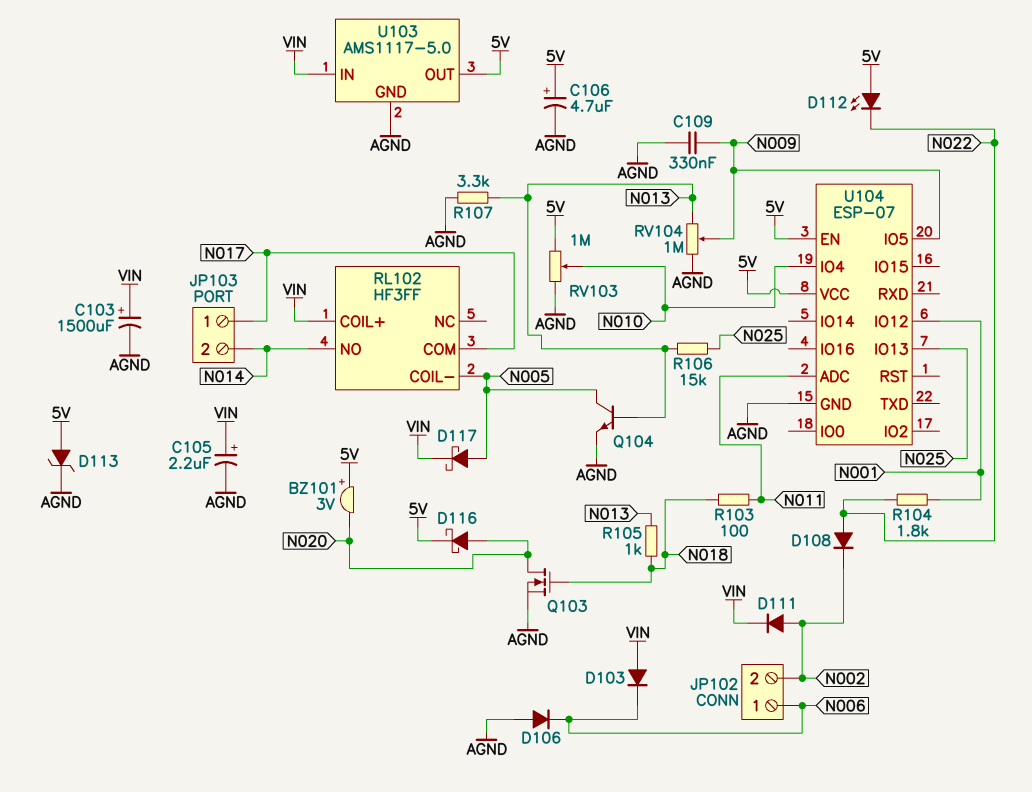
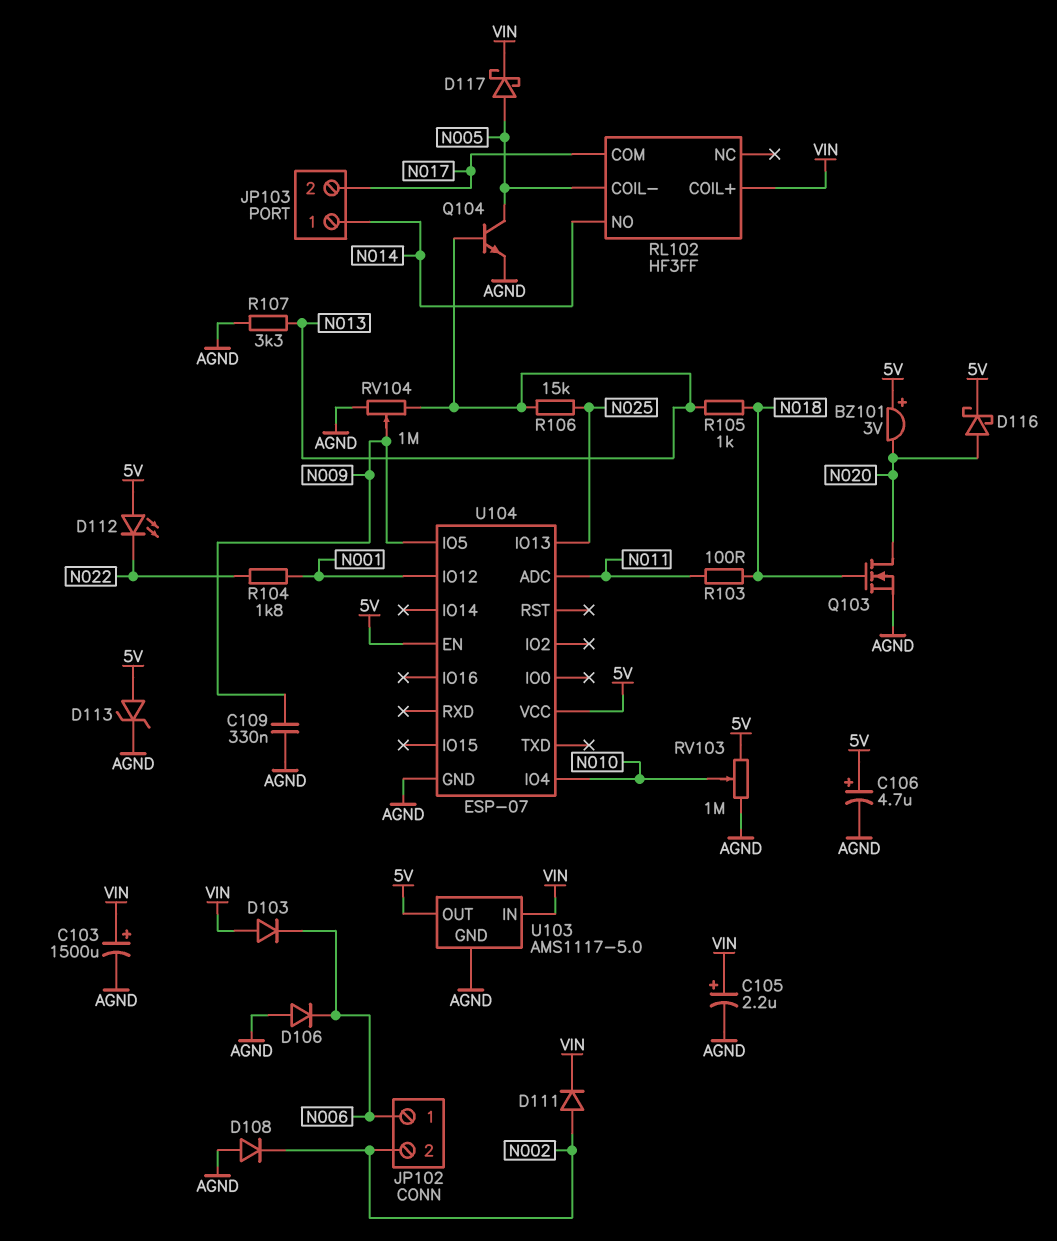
D108: diode (A N022, K N002) -> diode (A AGND, K N002)
JP103 pin 1: N017 -> N014
JP103 pin 2: N014 -> N017

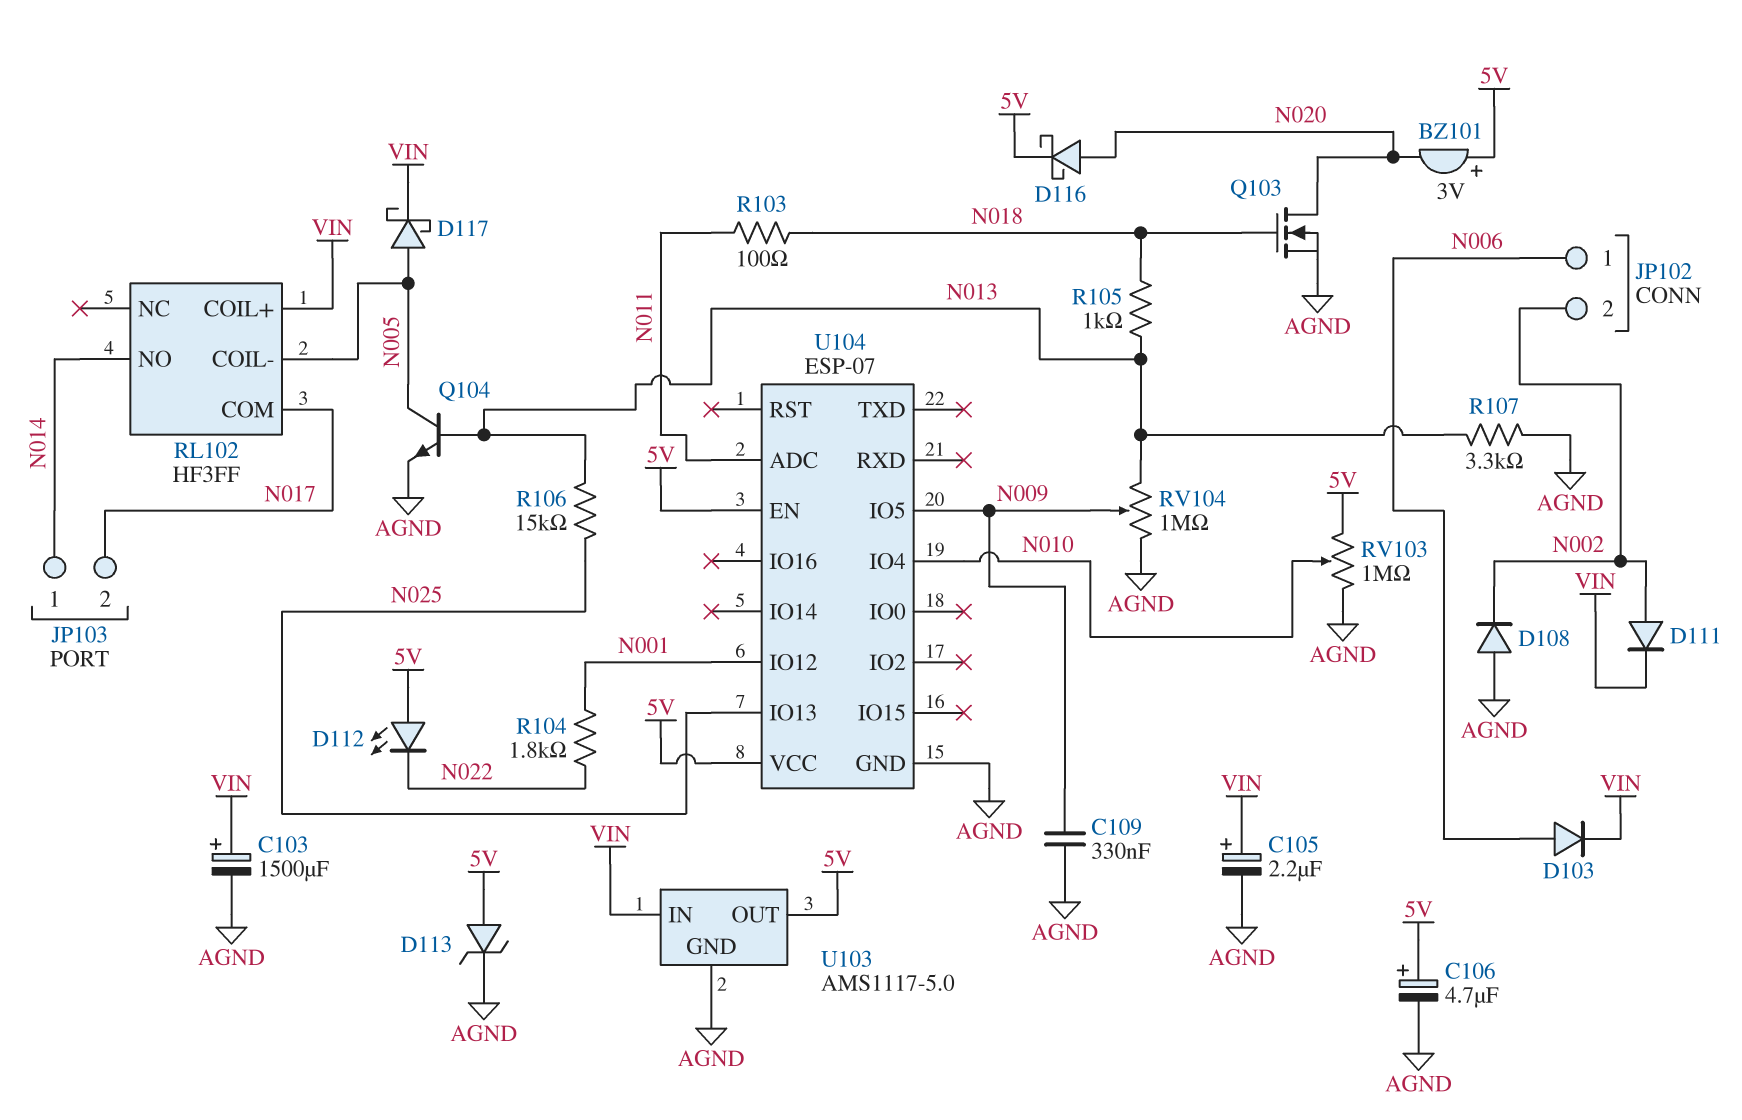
D103: diode (A VIN, K N006) -> diode (A N006, K VIN)
D106: diode (A AGND, K N006) -> none

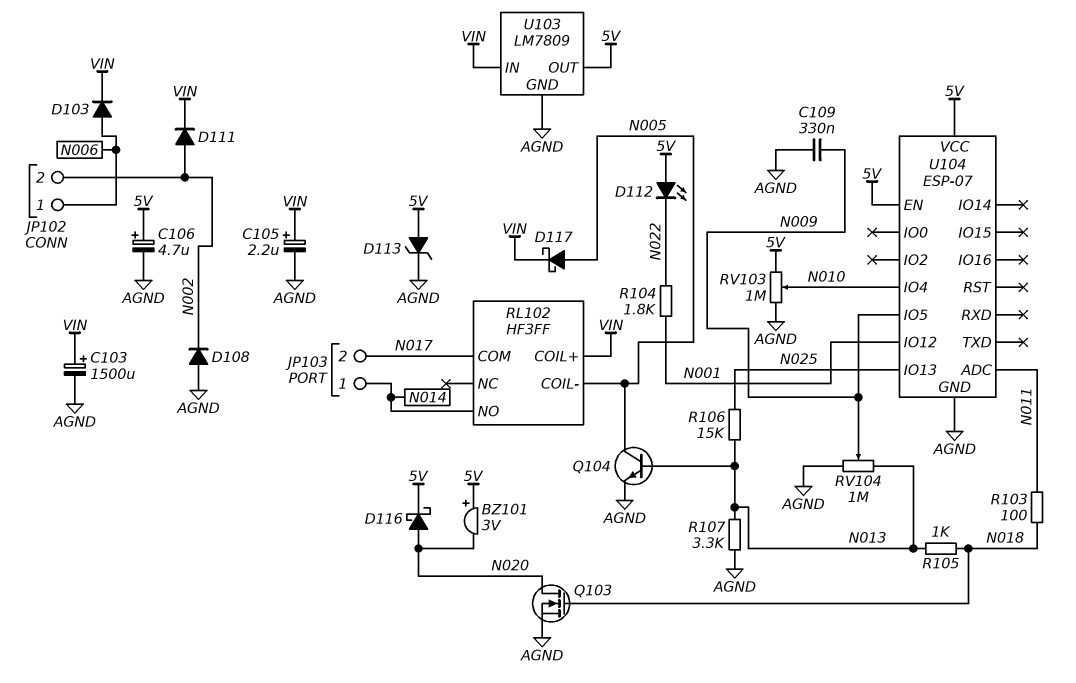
U103: AMS1117-5.0 -> LM7809

